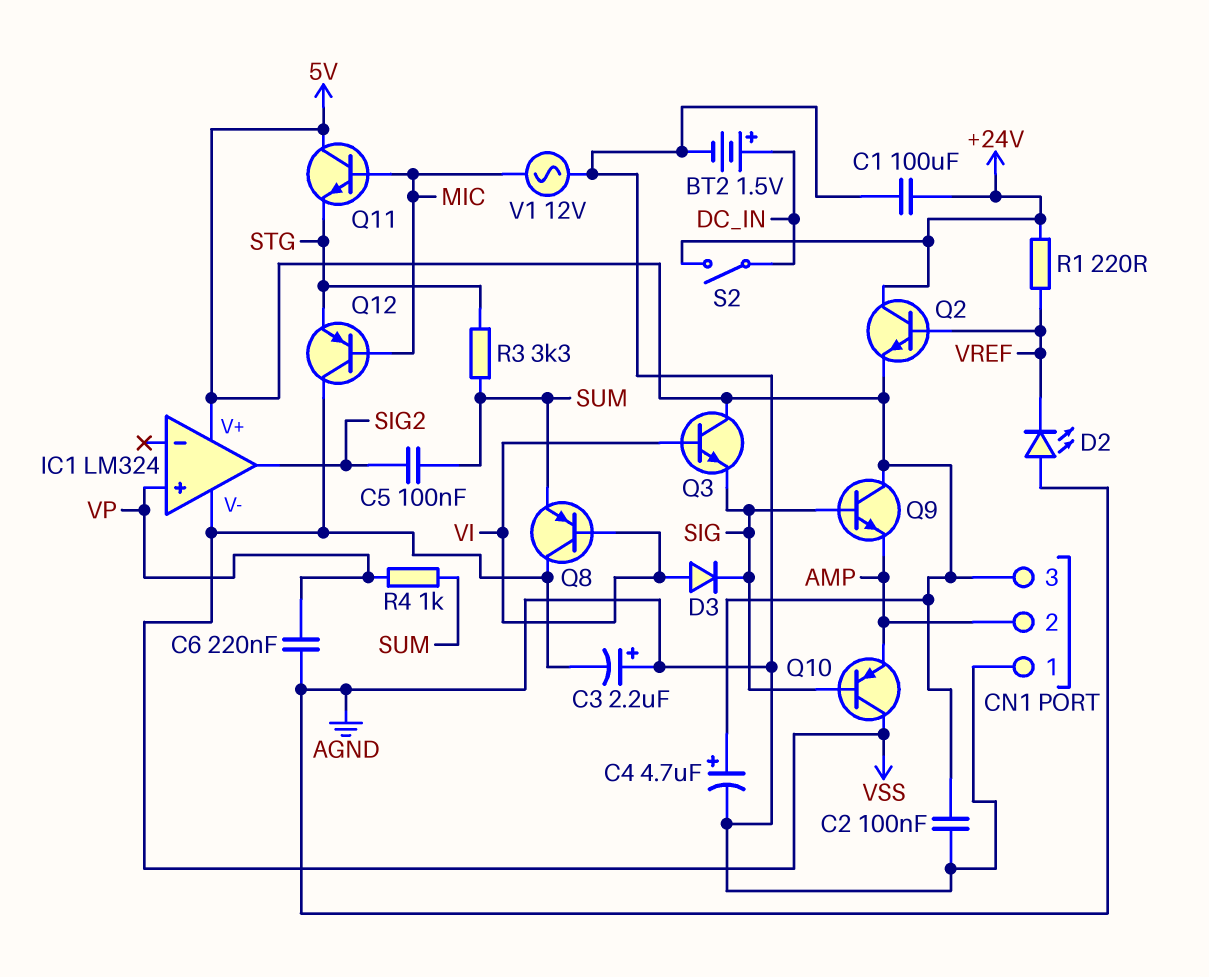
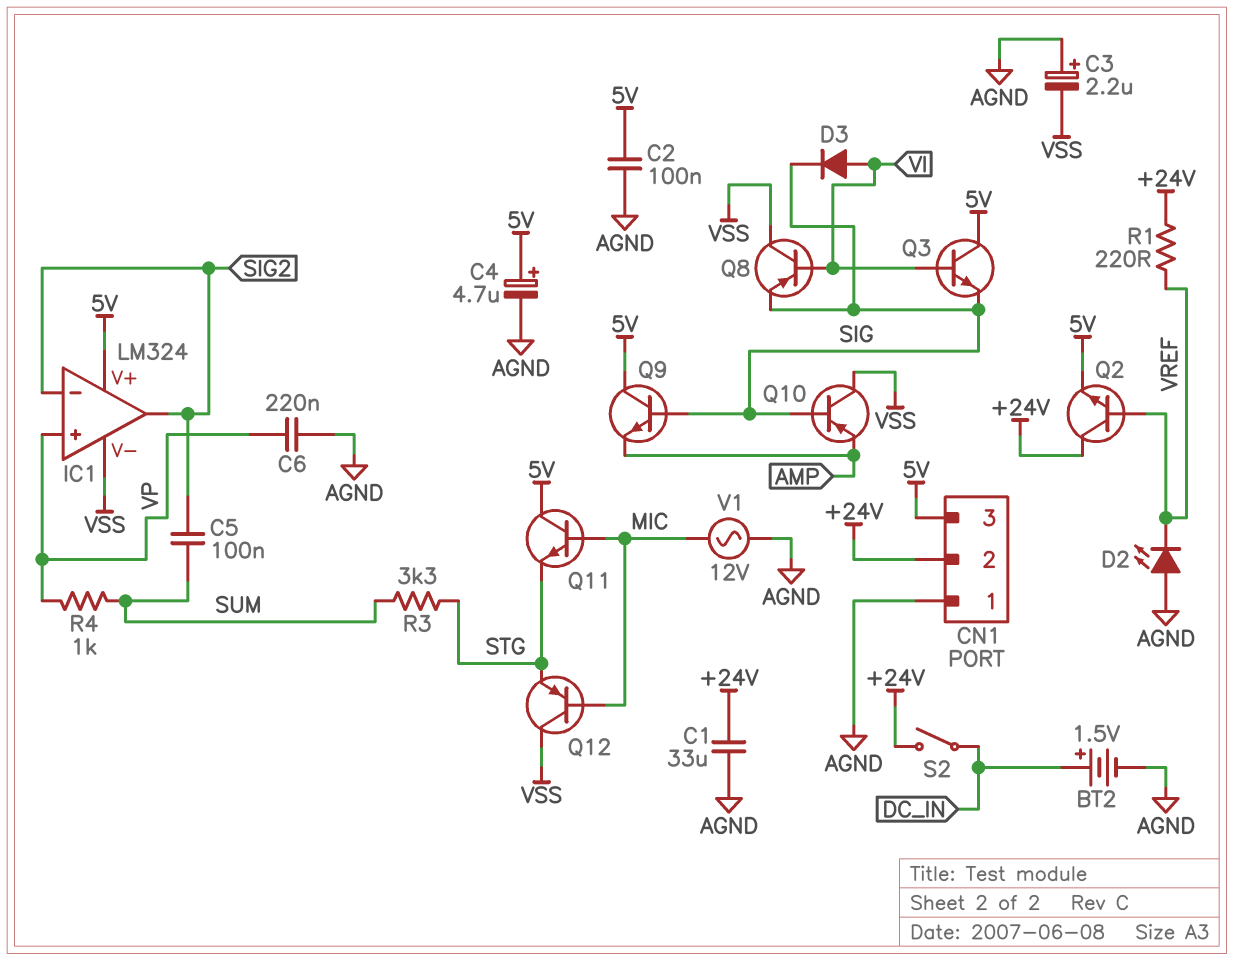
C1: 100uF (+24V, AGND) -> 33uF (+24V, AGND)
CN1 pin 2: AMP -> +24V
IC1 pin in-: none -> SIG2
Q8: PNP (B VI, C VSS, E SUM) -> PNP (B VI, C VSS, E SIG)

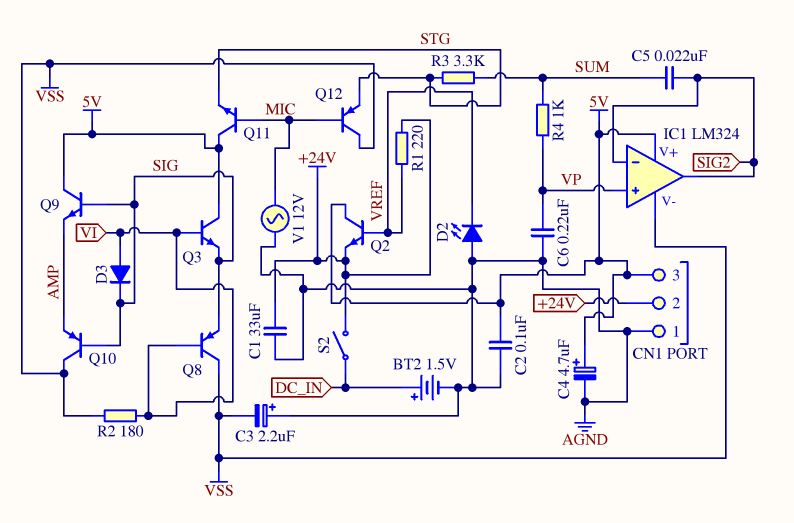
C5: 100nF (SIG2, SUM) -> 22nF (SIG2, SUM)
Q2: NPN (B VREF, C +24V, E 5V) -> NPN (B VREF, C 5V, E +24V)
R2: none -> 180 (VI, VSS)

